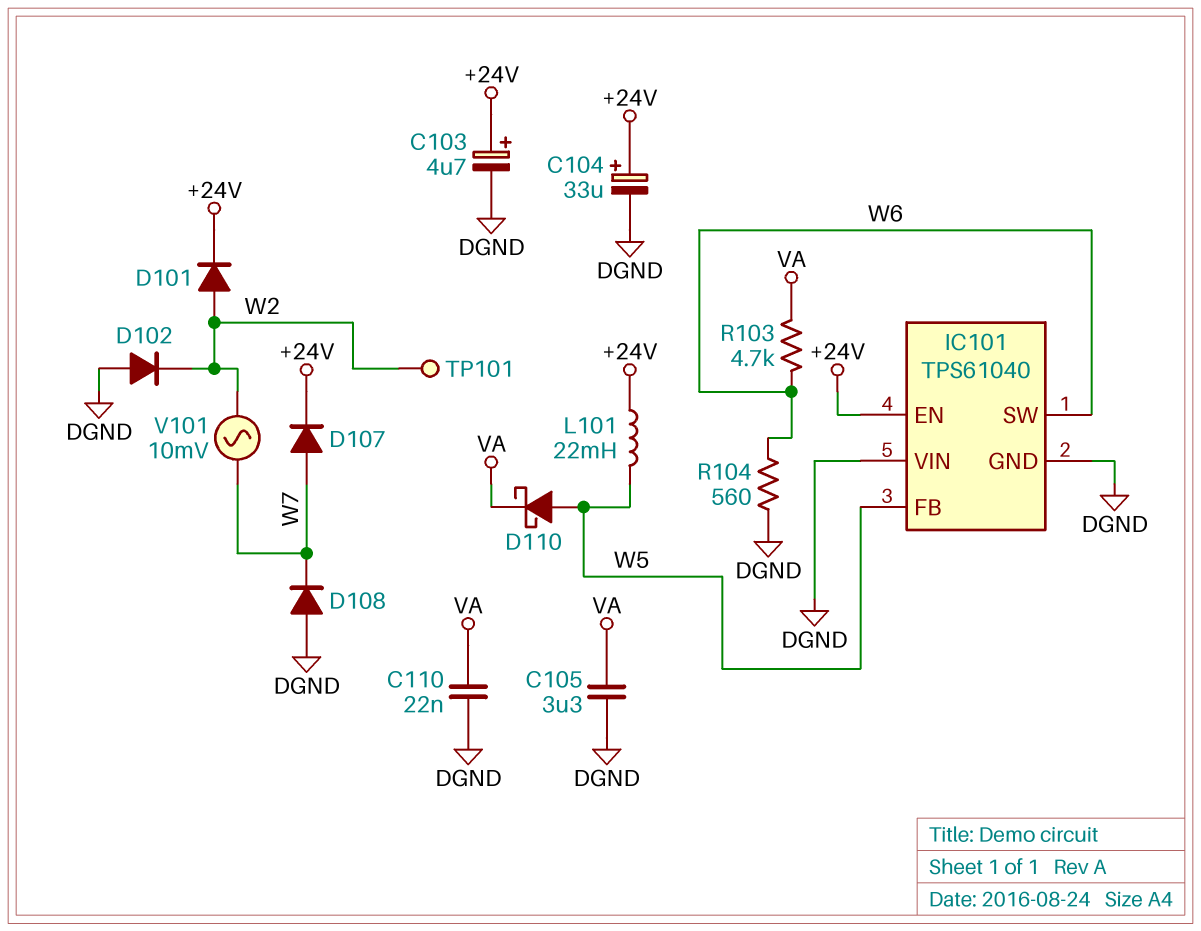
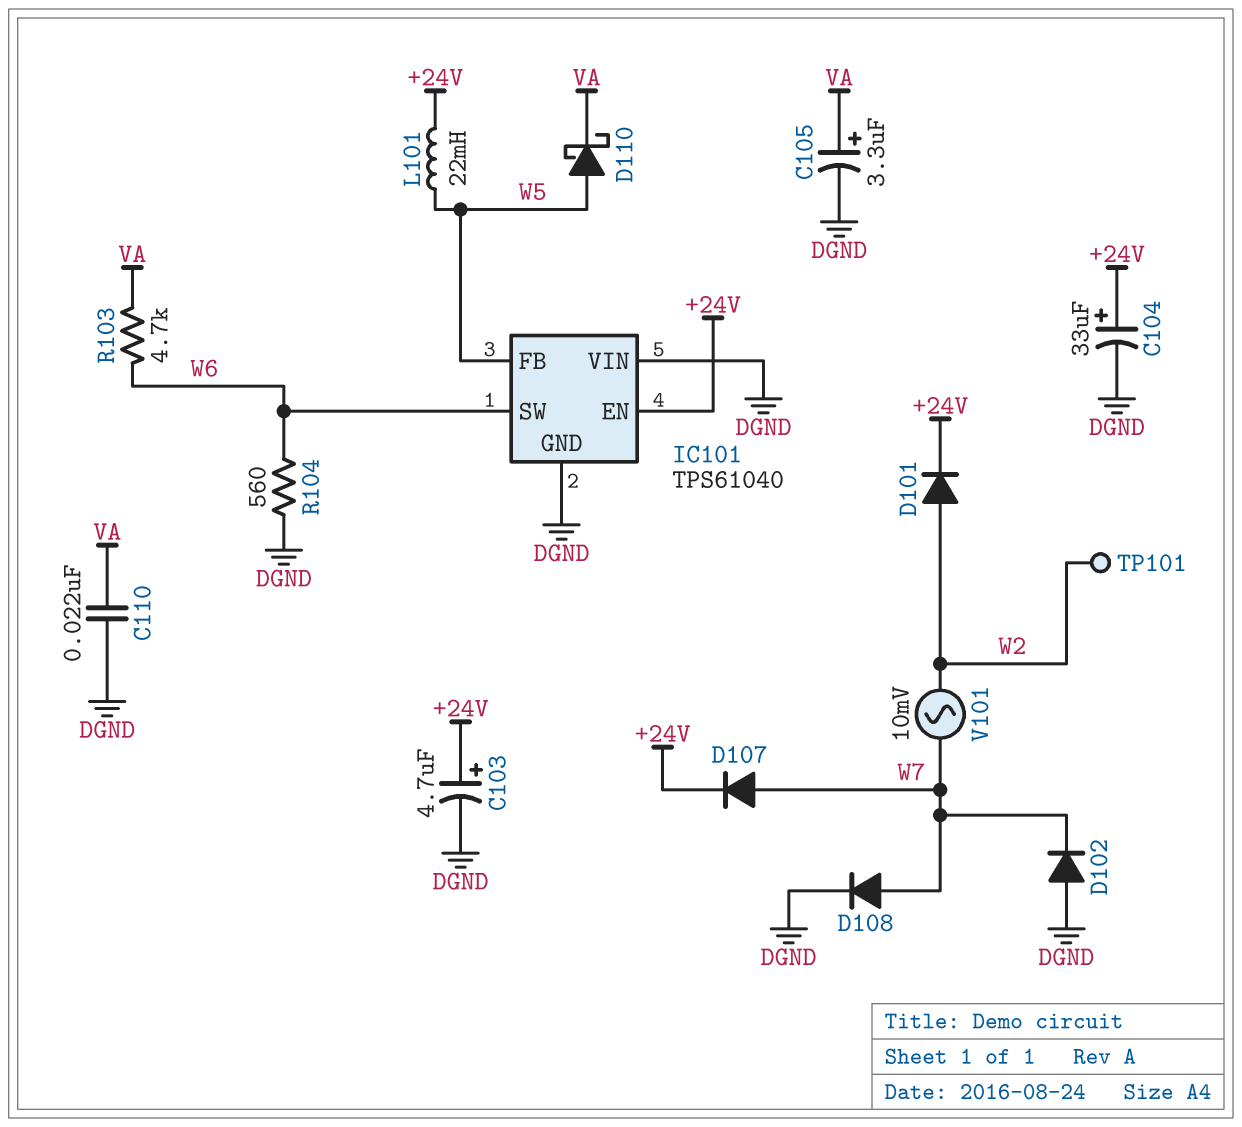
C105: 3.3uF (DGND, VA) -> 3.3uF (plus VA, minus DGND)
D102: diode (A DGND, K W2) -> diode (A DGND, K W7)
D108: diode (A DGND, K W7) -> diode (A W7, K DGND)

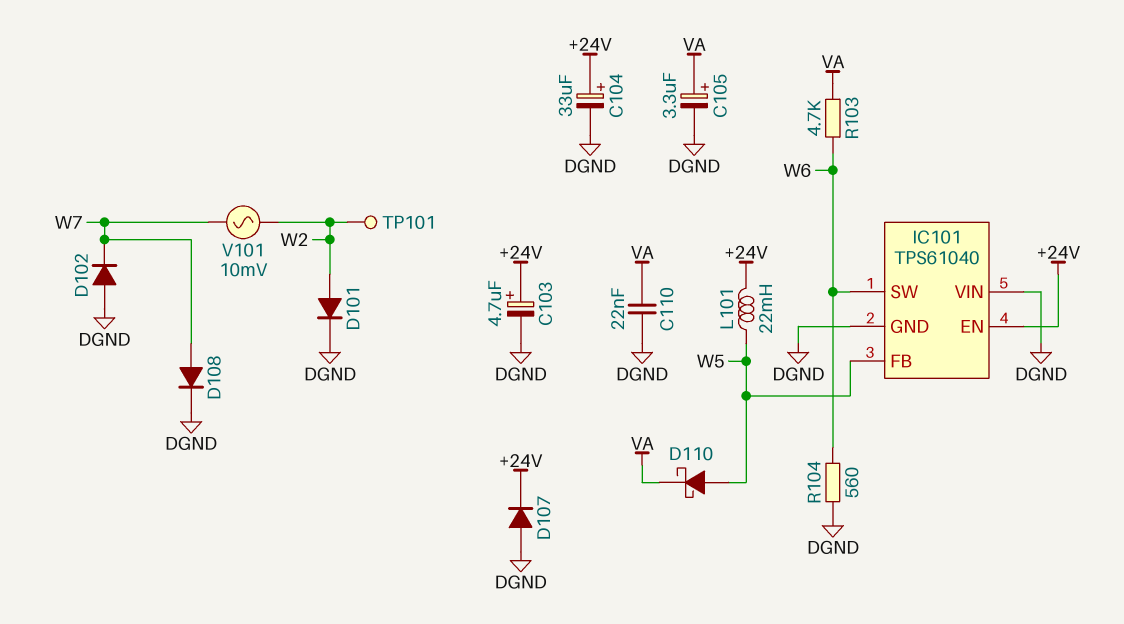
D101: diode (A W2, K +24V) -> diode (A W2, K DGND)
D107: diode (A W7, K +24V) -> diode (A DGND, K +24V)

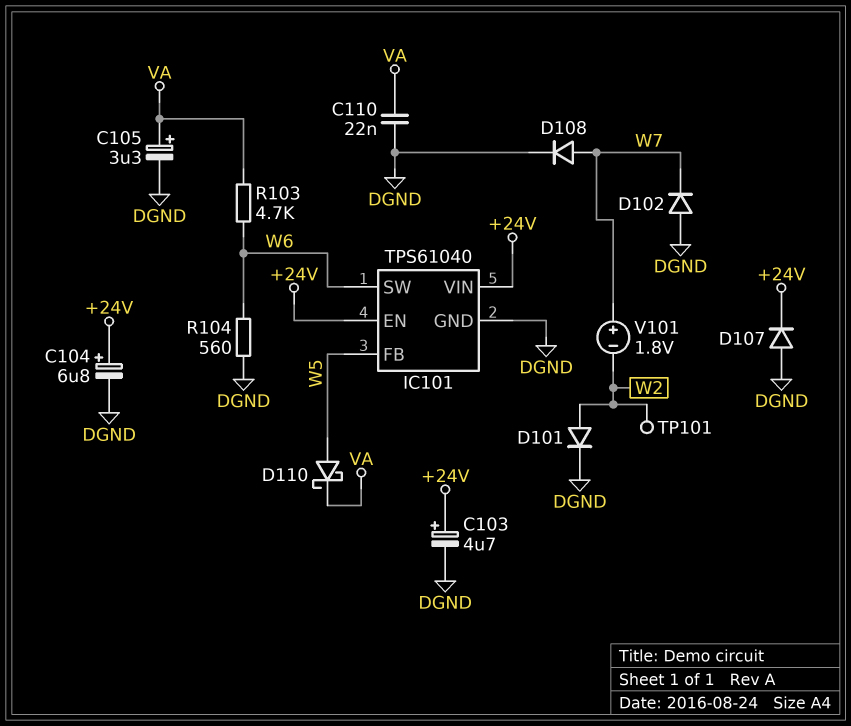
C104: 33uF (plus +24V, minus DGND) -> 6.8uF (plus +24V, minus DGND)
IC101 pin VIN: DGND -> +24V
L101: 22mH (+24V, W5) -> none
V101: AC 10mV (W2, W7) -> 1.8V (plus W7, minus W2)

